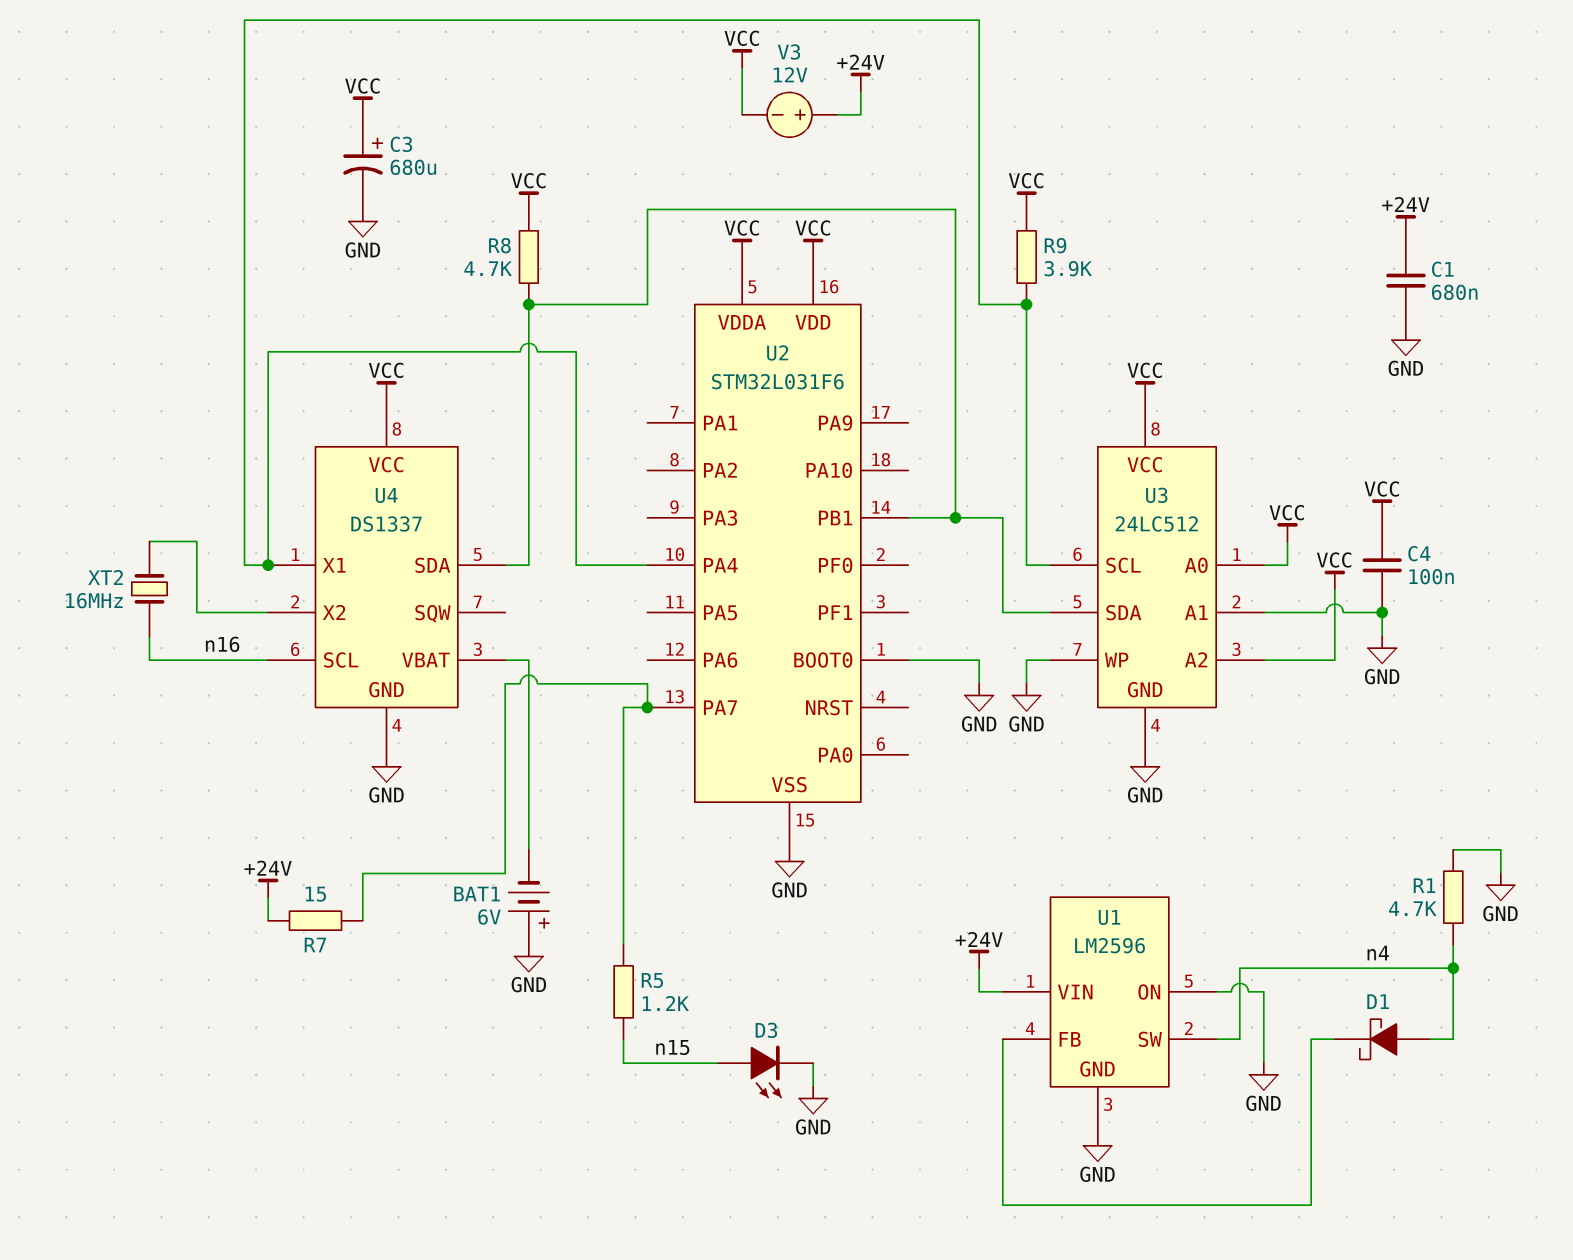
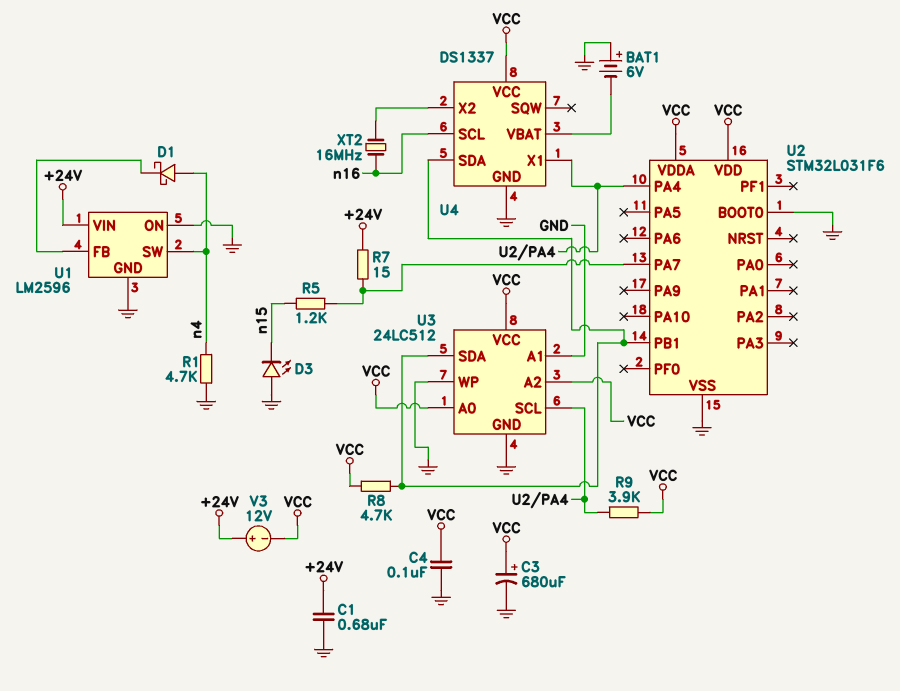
D3: LED (A n15, K GND) -> LED (A GND, K n15)

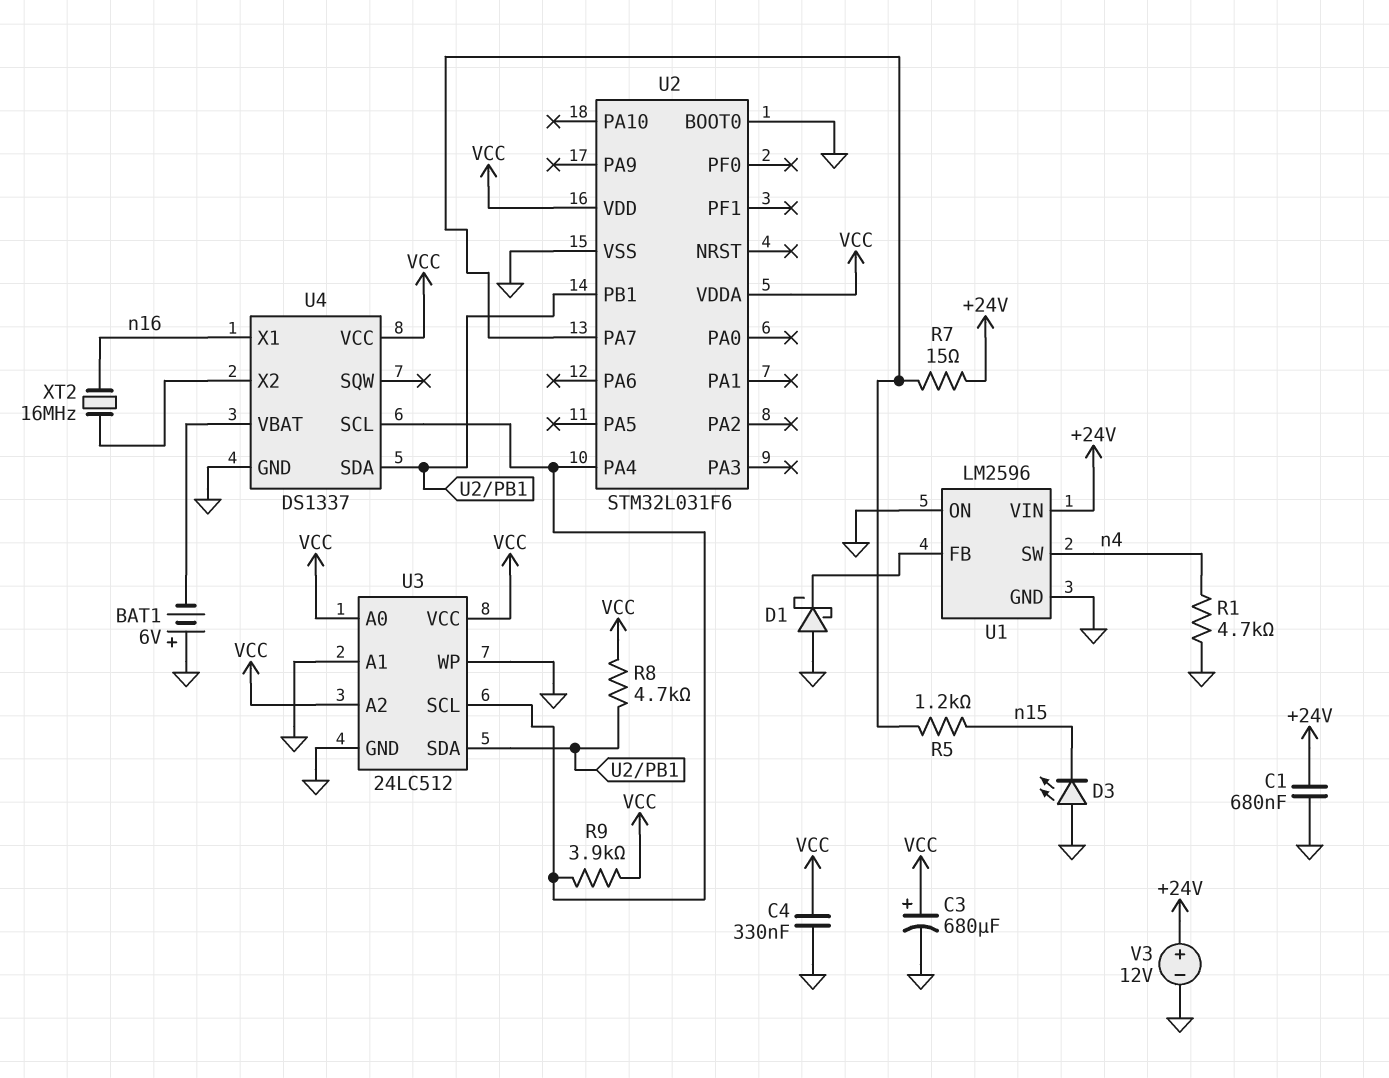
C4: 100nF (GND, VCC) -> 330nF (GND, VCC)
D1: schottky (A n4, K U1/FB) -> schottky (A GND, K U1/FB)
U4 pin SCL: n16 -> U2/PA4
U4 pin X1: U2/PA4 -> n16
V3: 12V (plus +24V, minus VCC) -> 12V (plus +24V, minus GND)

